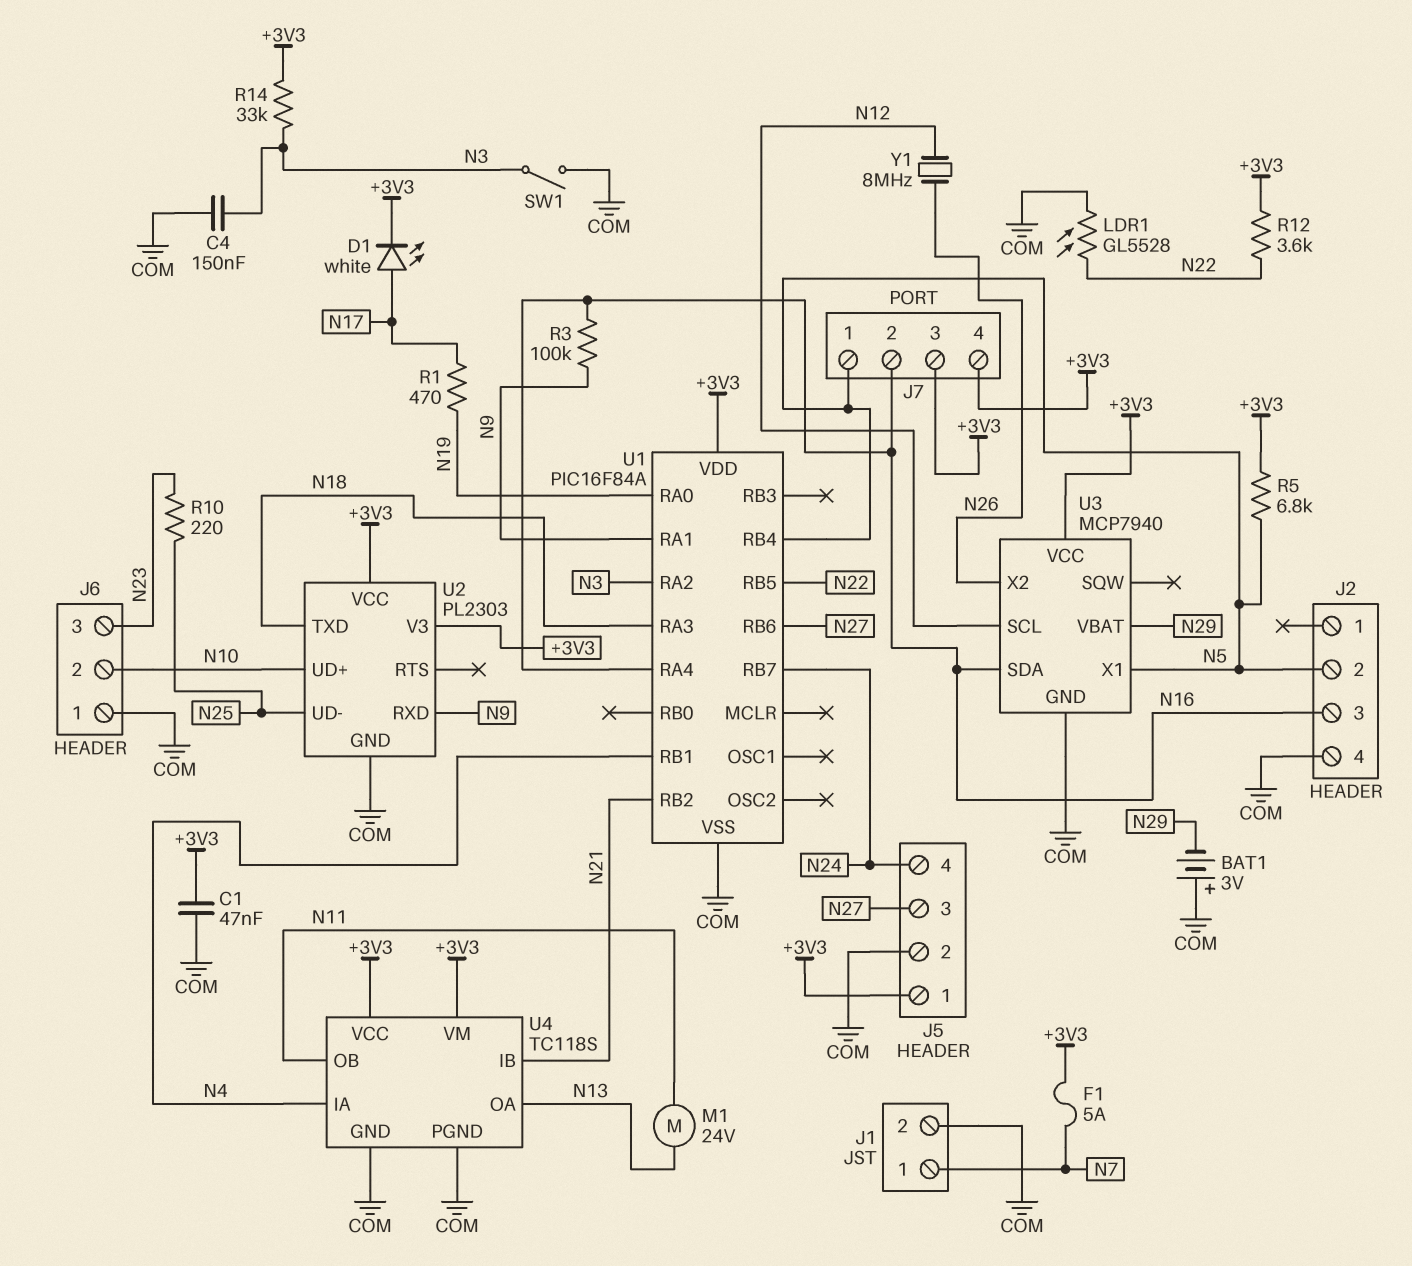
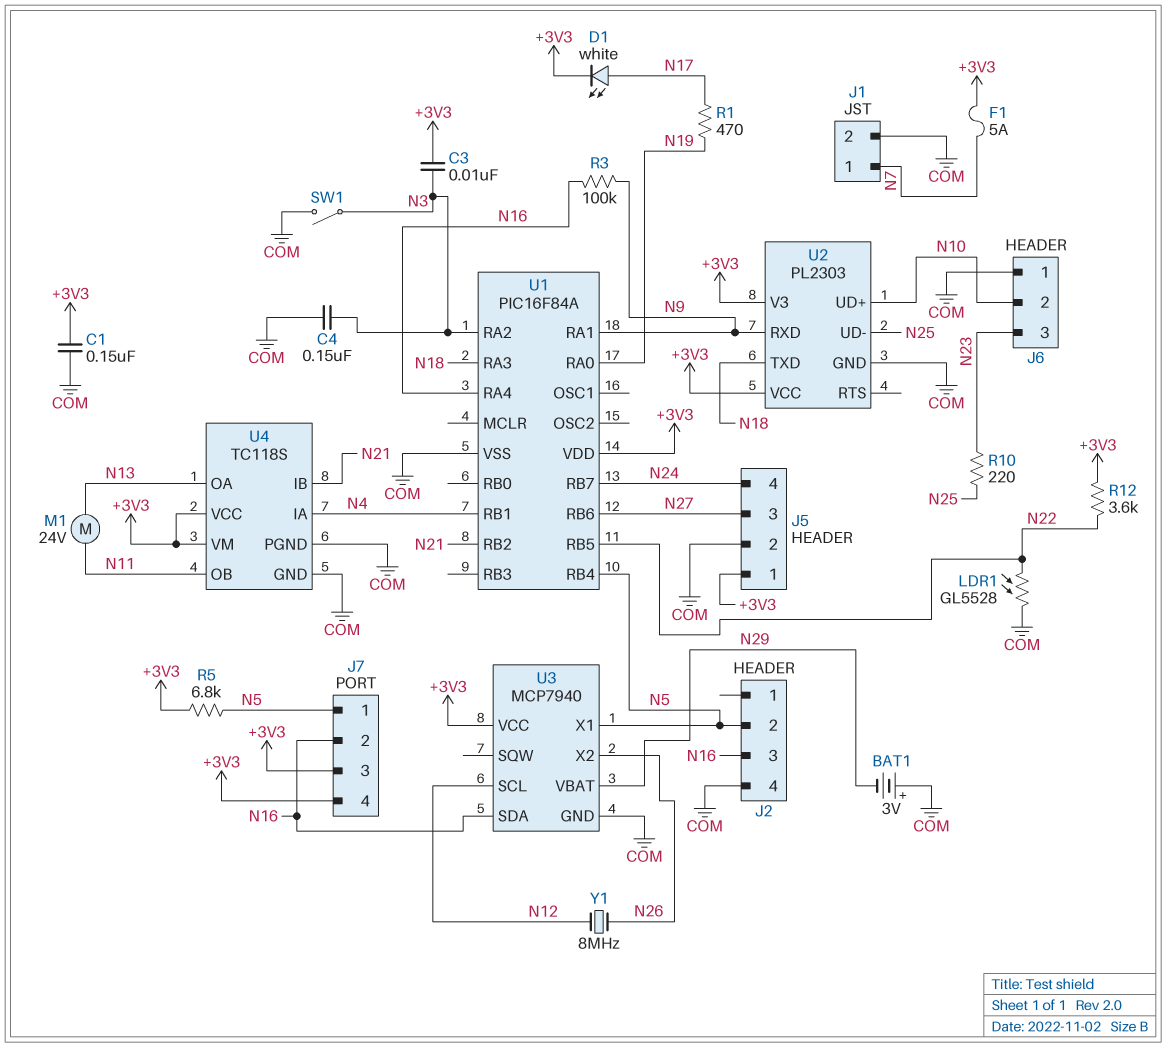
C1: 47nF (+3V3, COM) -> 150nF (+3V3, COM)
C3: none -> 10nF (+3V3, N3)
R14: 33k (+3V3, N3) -> none

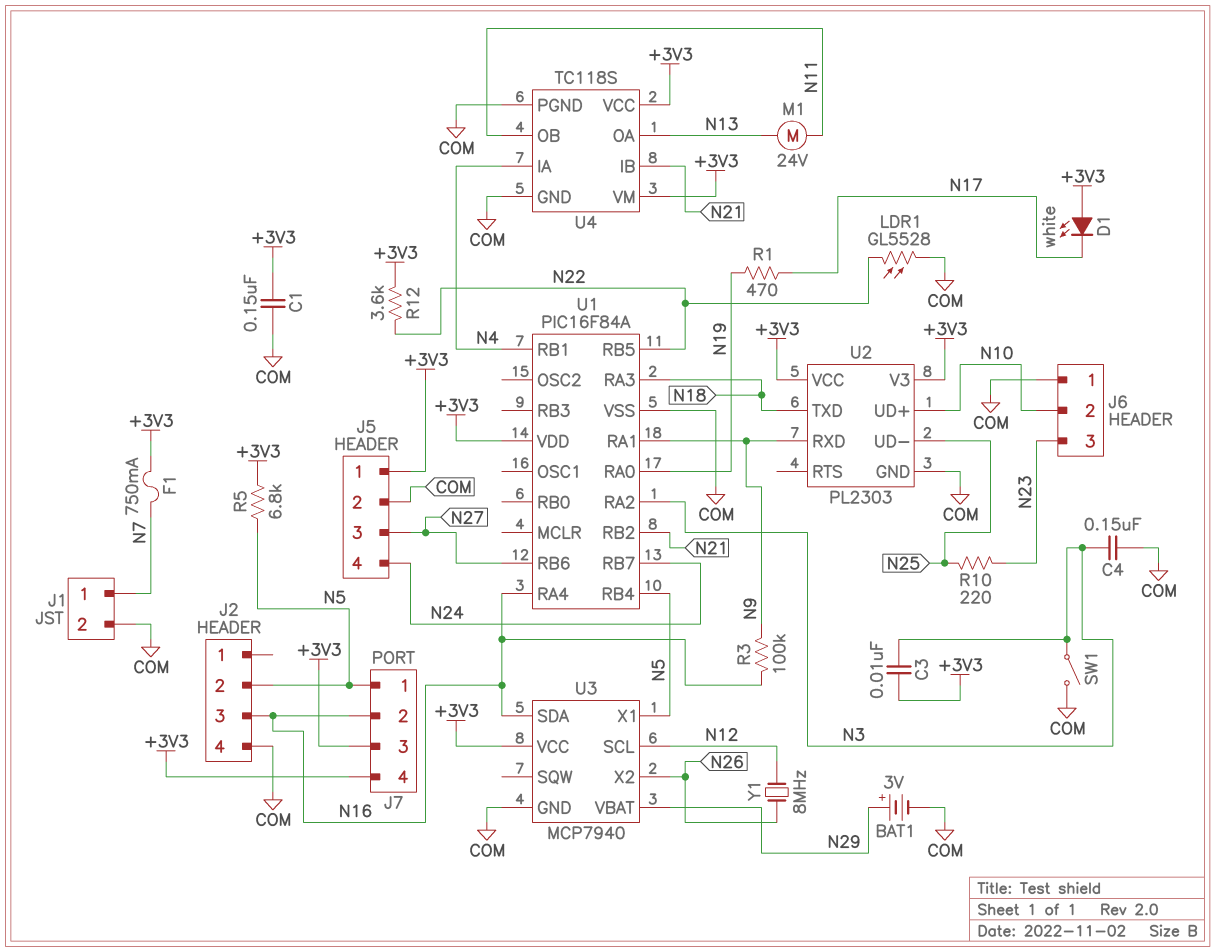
BAT1: 3V (plus COM, minus N29) -> 3V (plus N29, minus COM)
D1: LED white (A N17, K +3V3) -> LED white (A +3V3, K N17)
F1: 5A (+3V3, N7) -> 750mA (+3V3, N7)

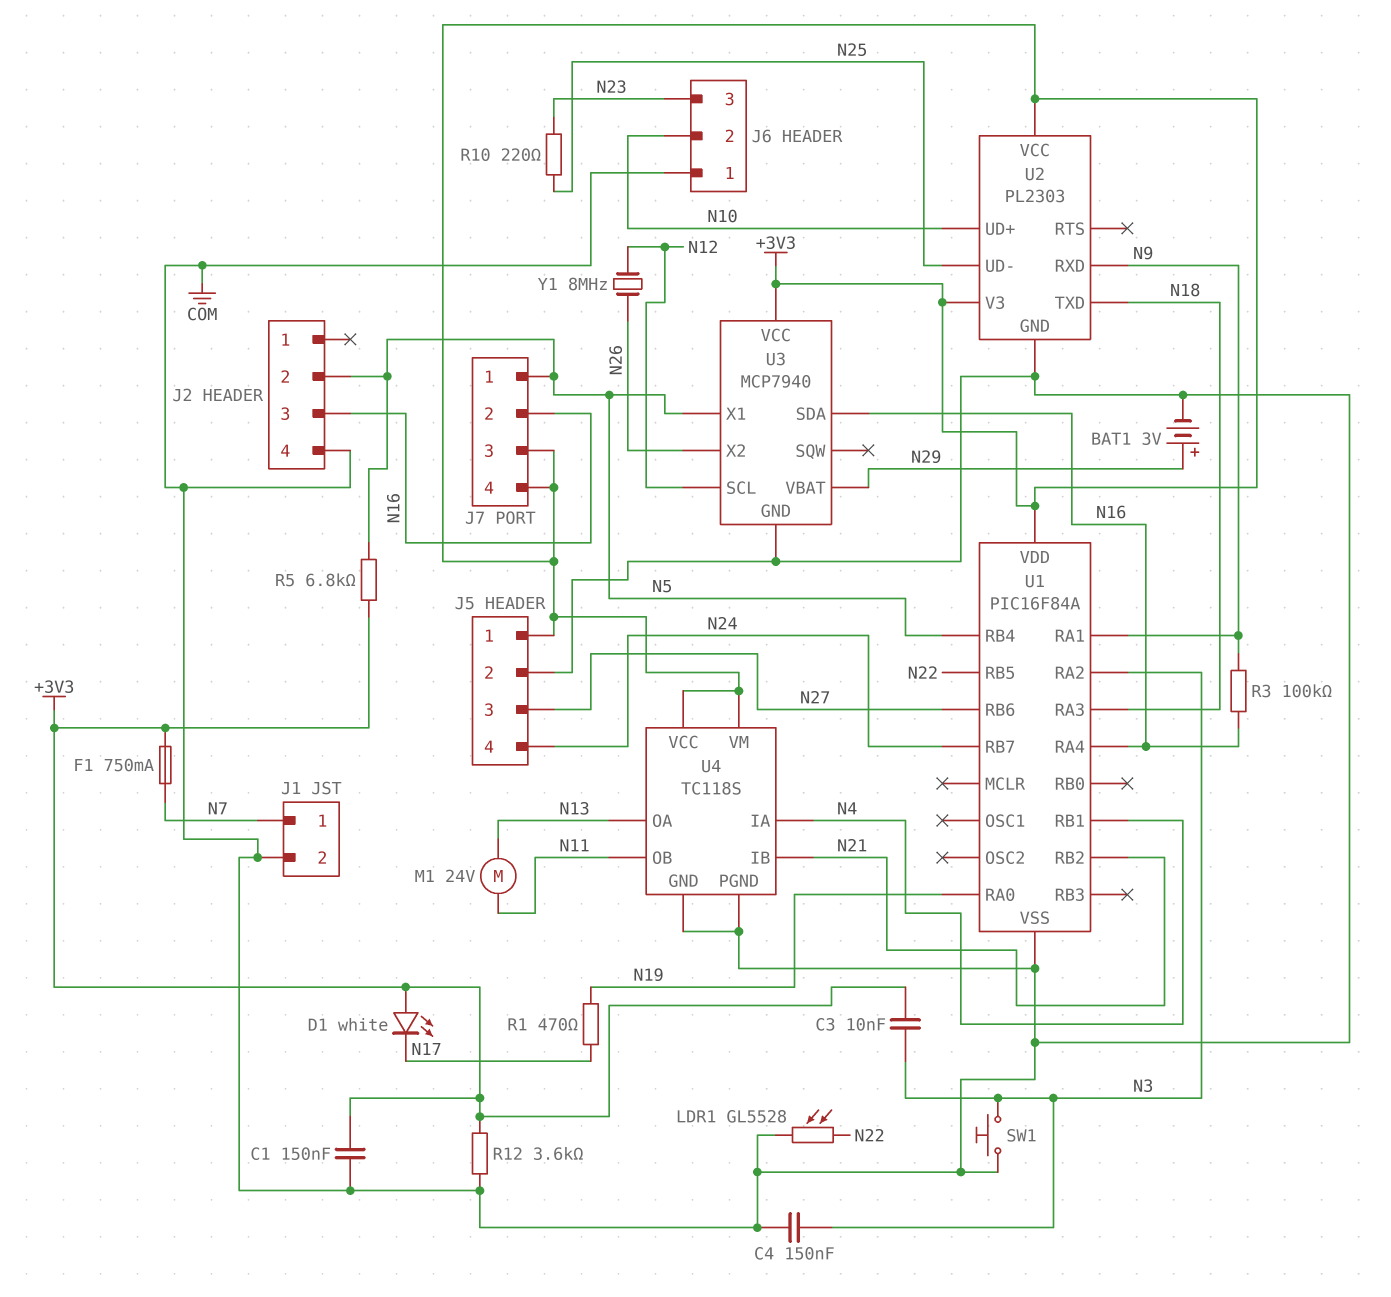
R12: 3.6k (+3V3, N22) -> 3.6k (+3V3, COM)
SW1: switch (COM, N3) -> button (COM, N3)

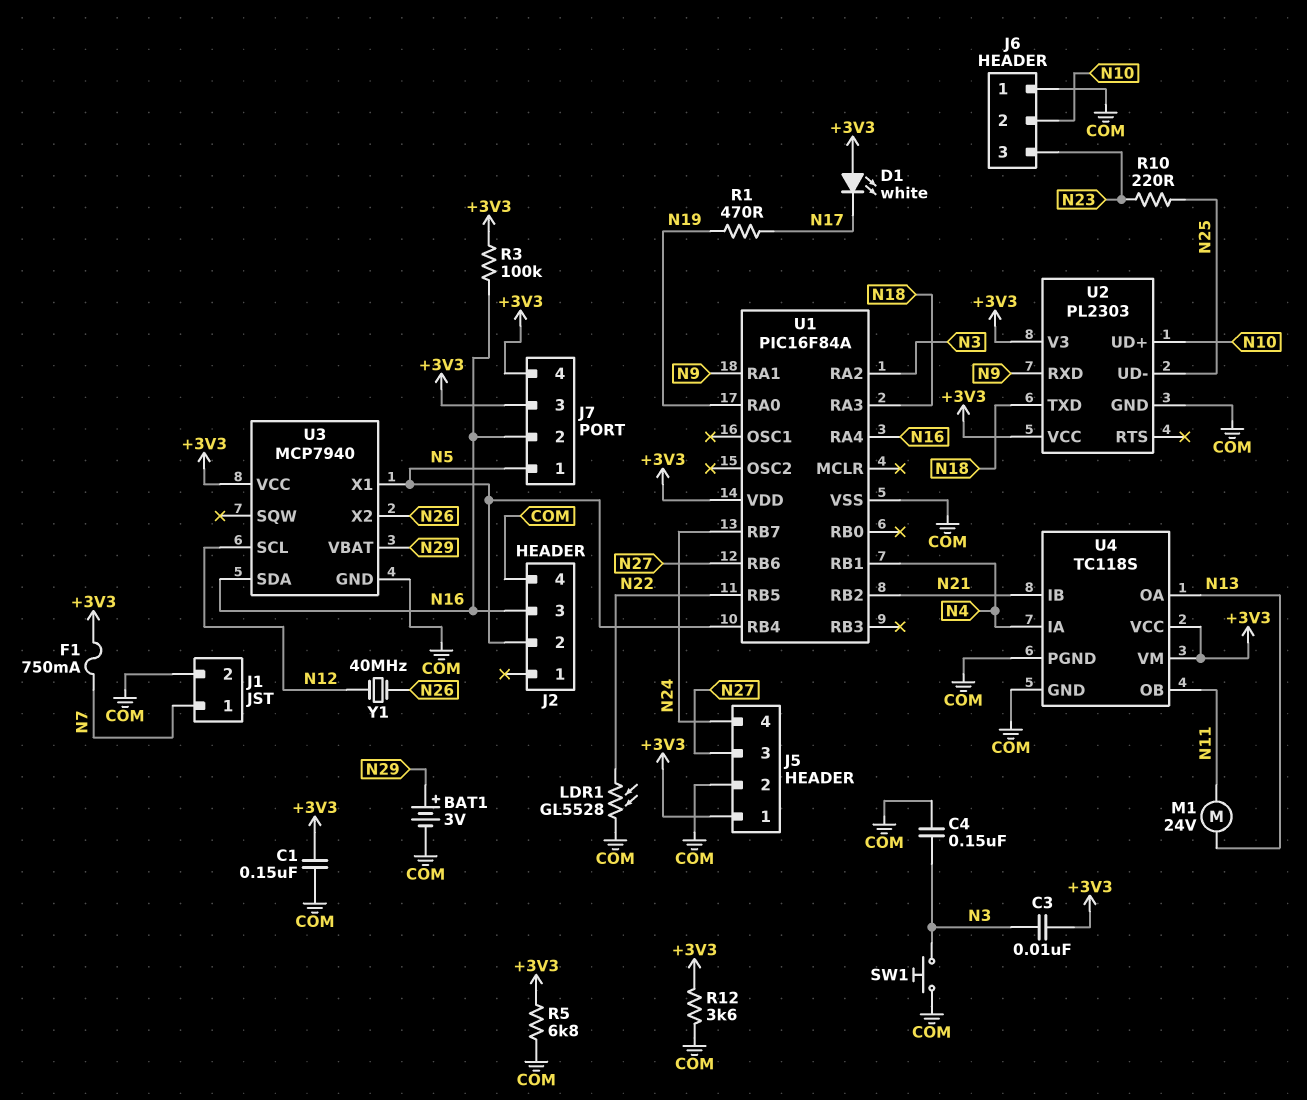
R3: 100k (N9, N16) -> 100k (+3V3, N16)
R5: 6.8k (+3V3, N5) -> 6.8k (+3V3, COM)
Y1: 8MHz (N12, N26) -> 40MHz (N12, N26)

